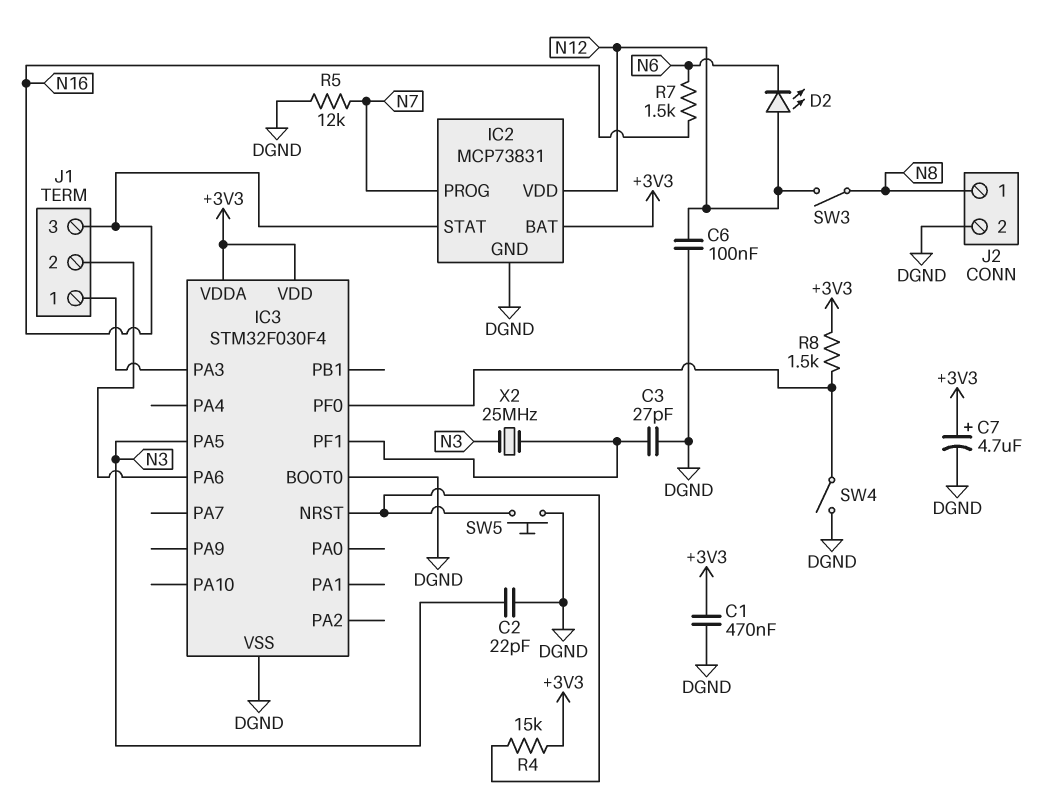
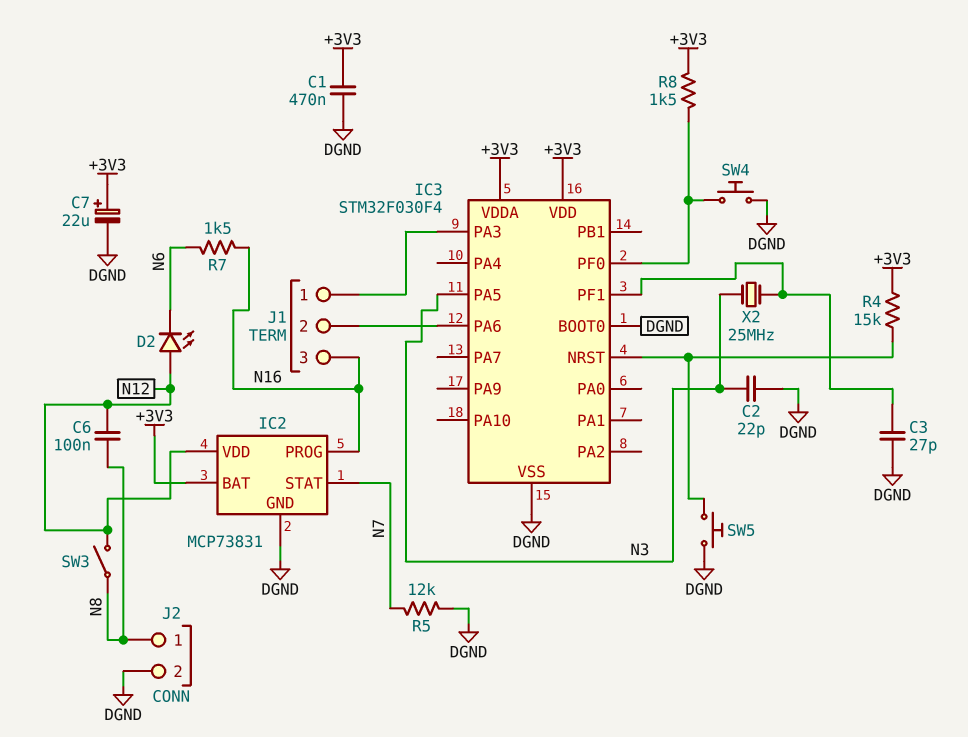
C6: 100nF (DGND, N12) -> 100nF (N8, N12)
C7: 4.7uF (plus +3V3, minus DGND) -> 22uF (plus +3V3, minus DGND)
IC2 pin PROG: N7 -> N16
IC2 pin STAT: N16 -> N7
SW4: switch (DGND, IC3/PF0) -> button (DGND, IC3/PF0)

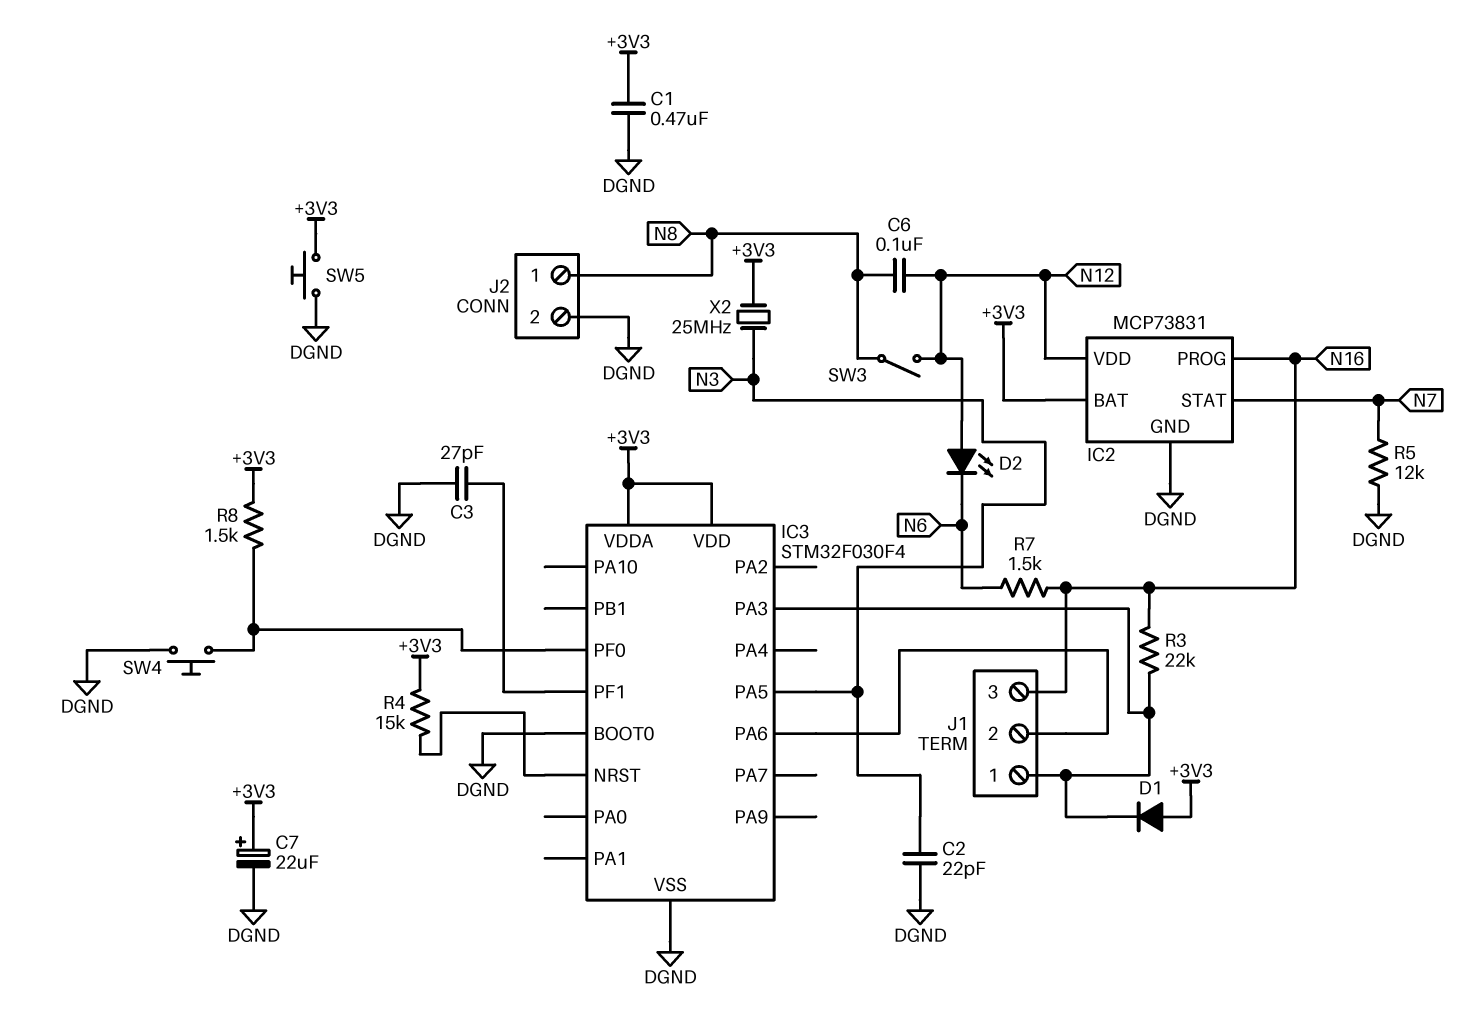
D1: none -> diode (A +3V3, K IC3/PA3)
R3: none -> 22k (IC3/PA3, N16)
SW5: button (DGND, IC3/NRST) -> button (+3V3, DGND)
X2: 25MHz (IC3/PF1, N3) -> 25MHz (+3V3, N3)

